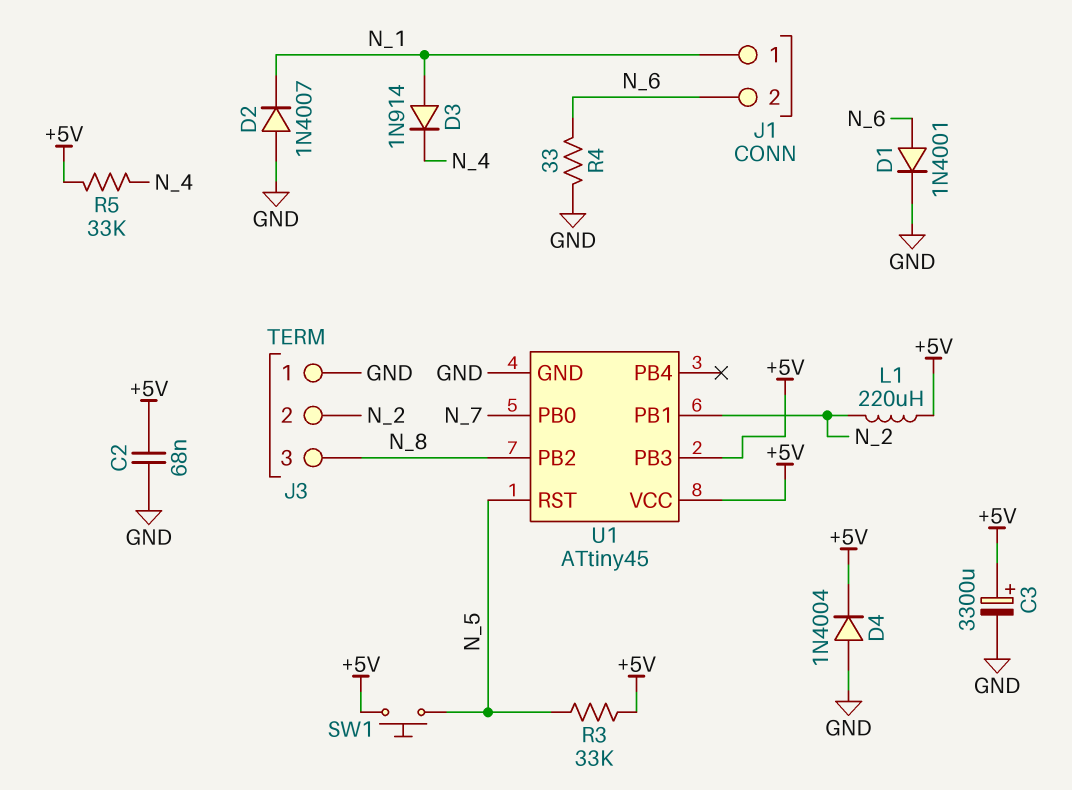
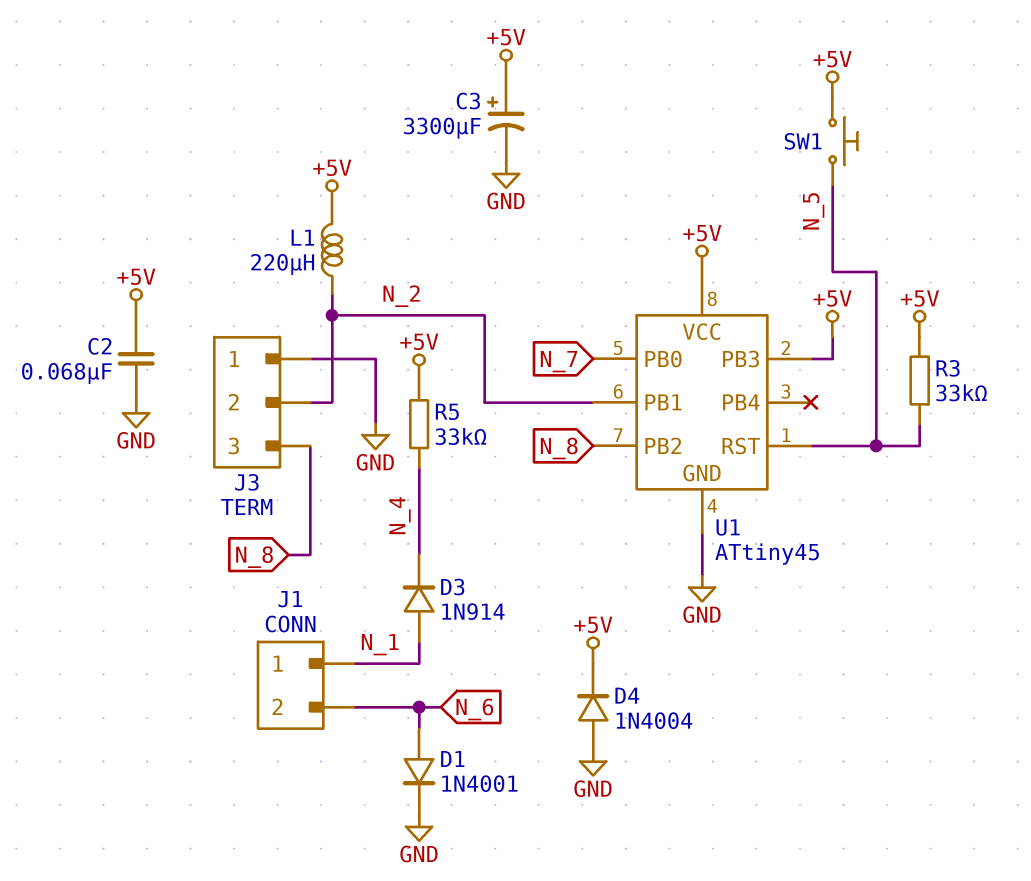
D2: diode 1N4007 (A GND, K N_1) -> none
R4: 33 (GND, N_6) -> none

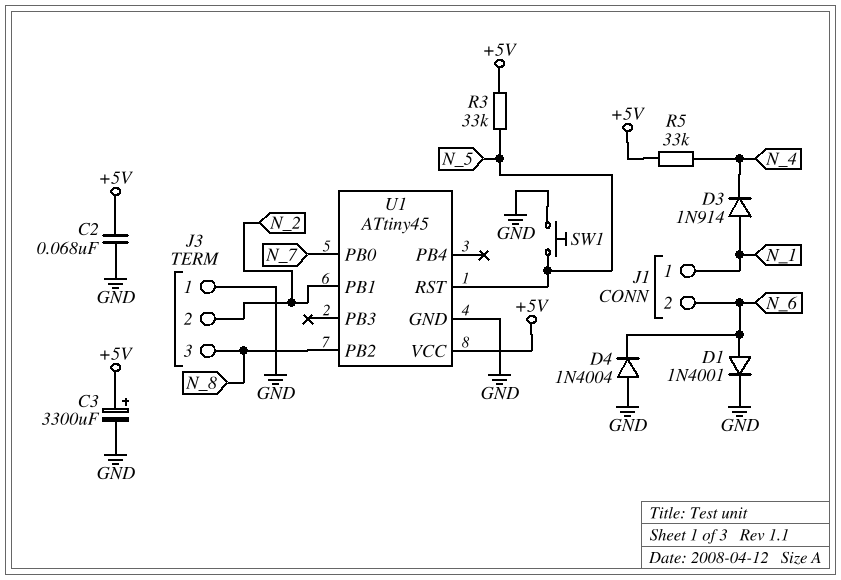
D4: diode 1N4004 (A GND, K +5V) -> diode 1N4004 (A GND, K N_6)
L1: 220uH (+5V, N_2) -> none
SW1: button (+5V, N_5) -> button (GND, N_5)
U1 pin PB3: +5V -> none

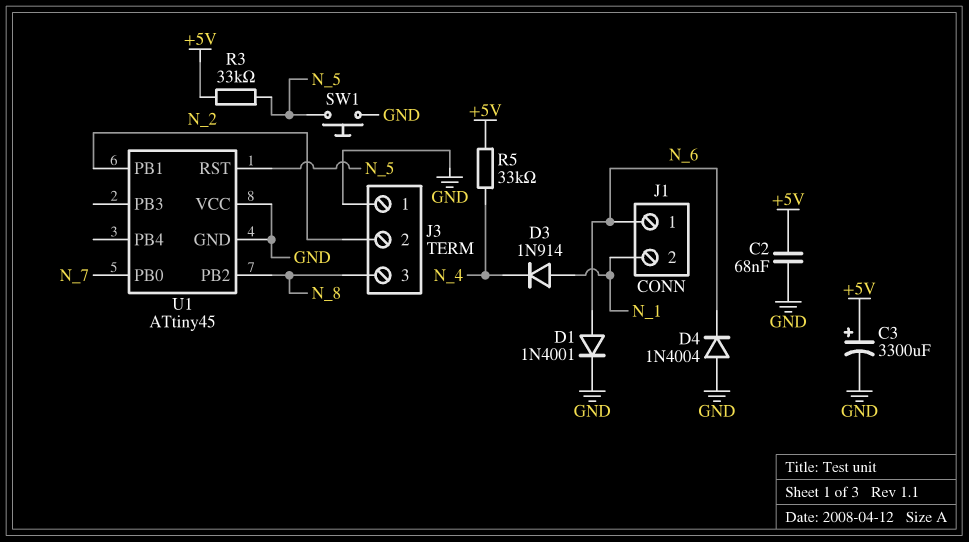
J1 pin 1: N_1 -> N_6
J1 pin 2: N_6 -> N_1
U1 pin VCC: +5V -> GND

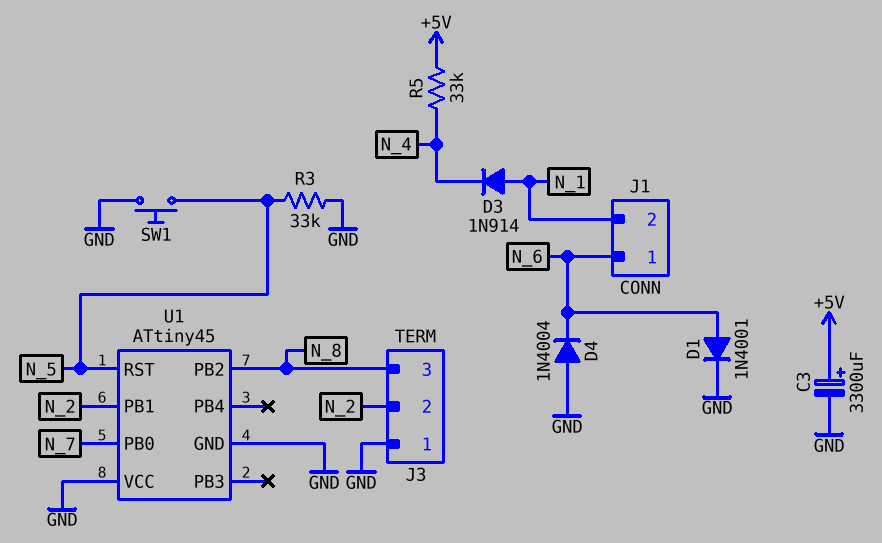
C2: 68nF (+5V, GND) -> none
R3: 33k (+5V, N_5) -> 33k (GND, N_5)

